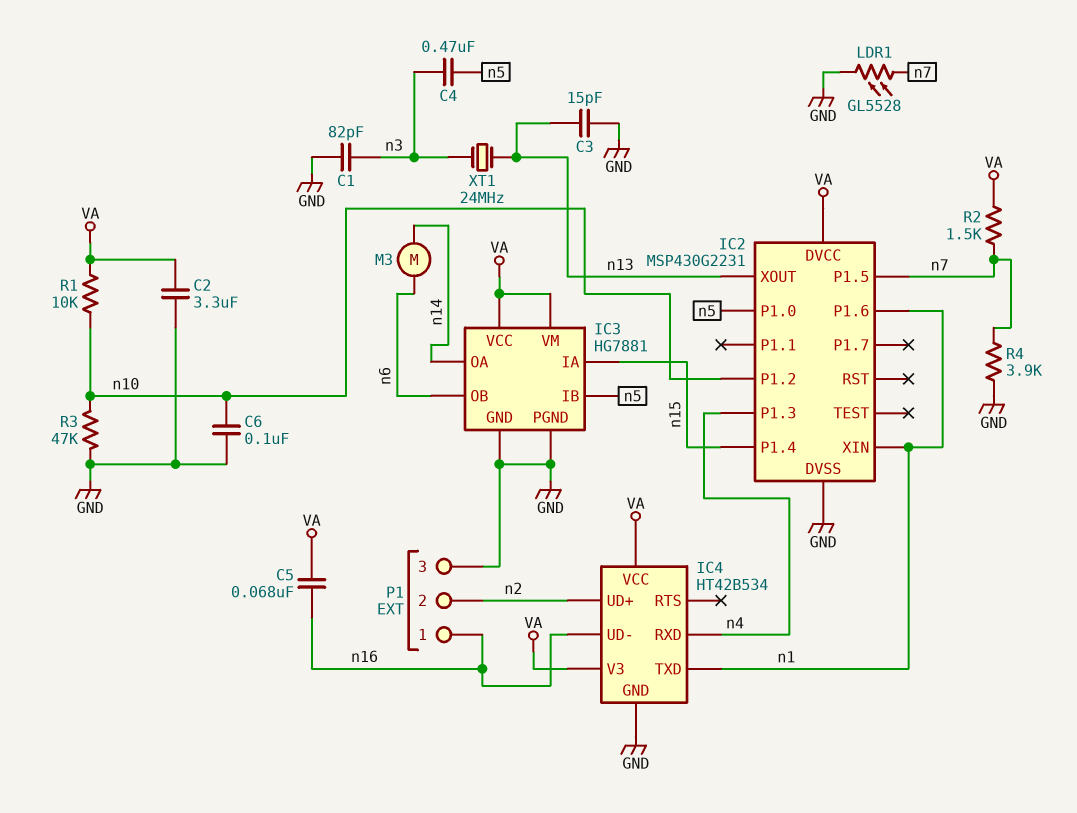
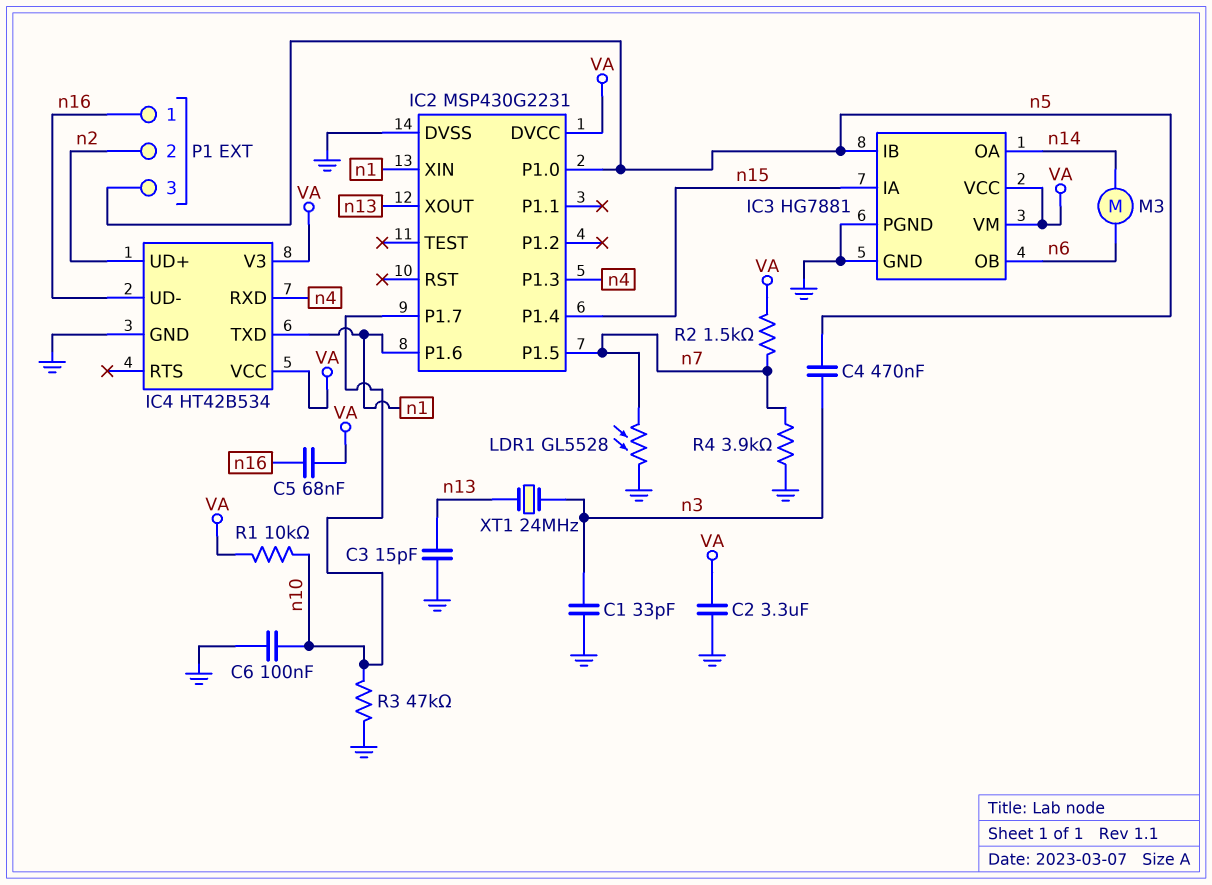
C1: 82pF (GND, n3) -> 33pF (GND, n3)
IC2 pin P1.2: n10 -> none
IC2 pin P1.7: none -> n10
P1 pin 3: GND -> n5

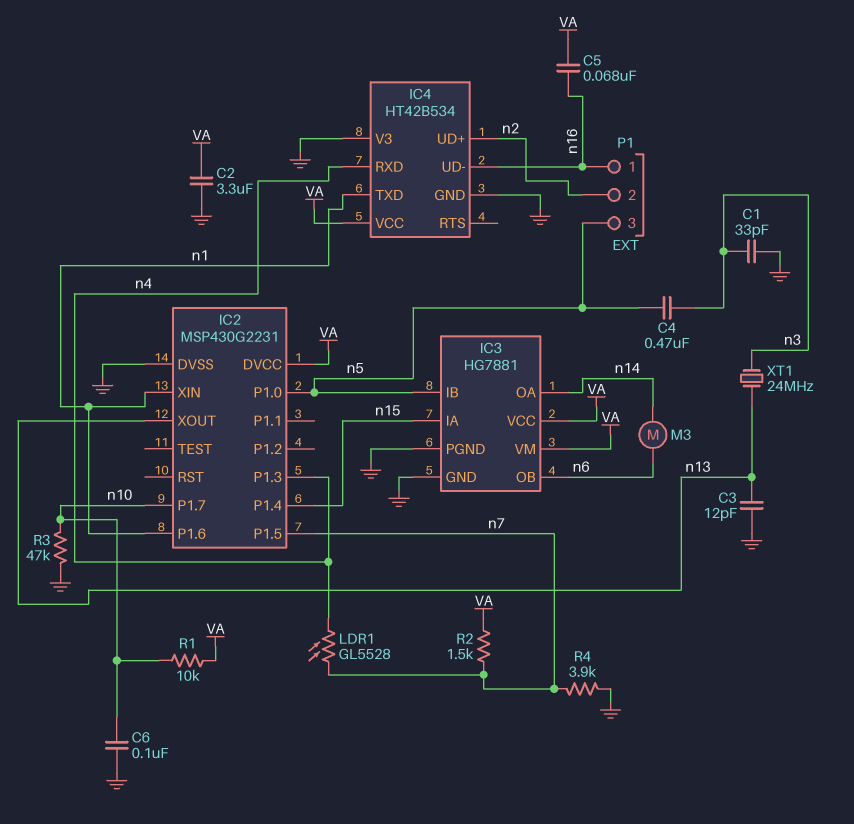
C3: 15pF (GND, n13) -> 12pF (GND, n13)
IC4 pin V3: VA -> GND
LDR1: GL5528 (GND, n7) -> GL5528 (n4, n7)

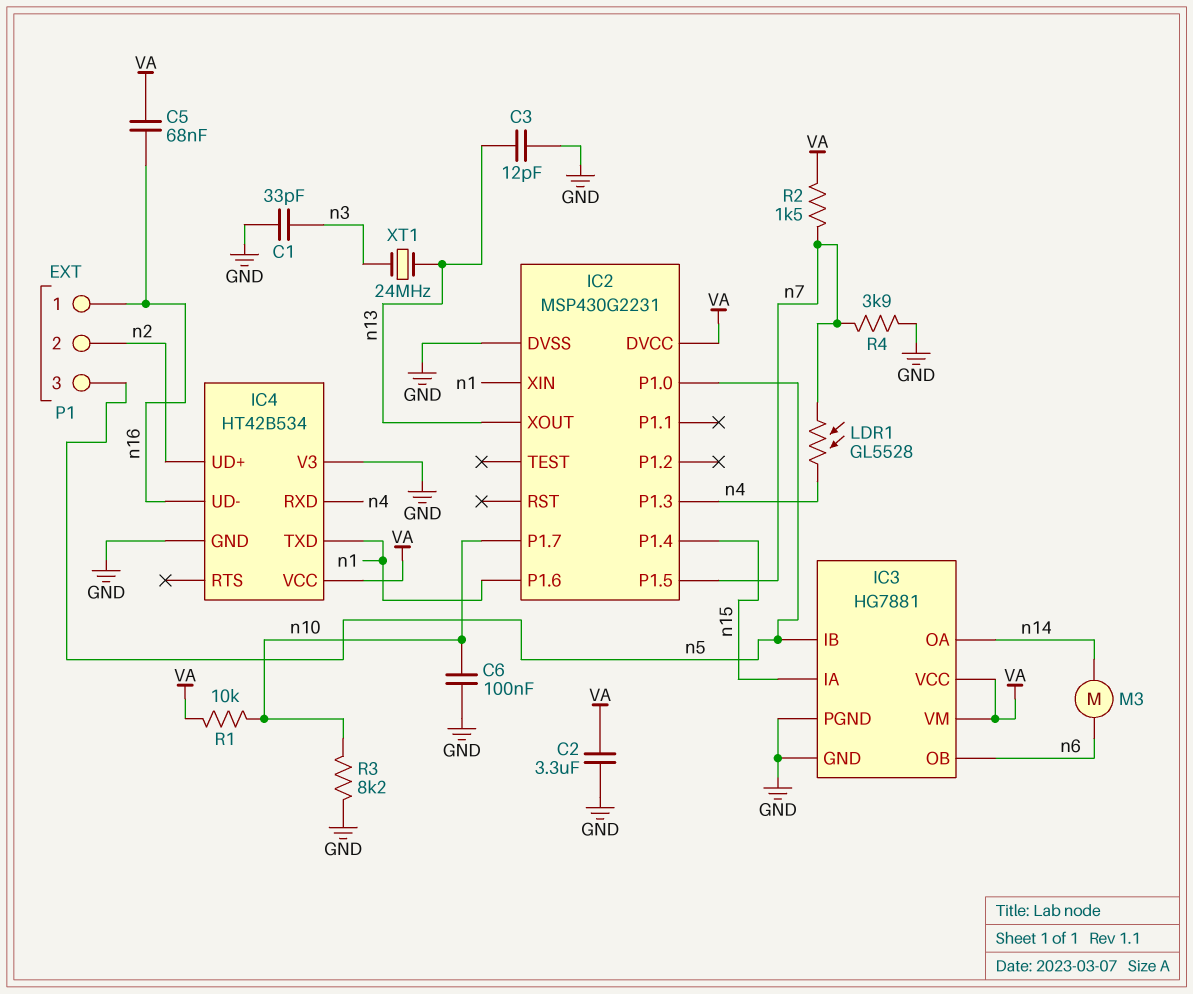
C4: 470nF (n3, n5) -> none
R3: 47k (GND, n10) -> 8.2k (GND, n10)

